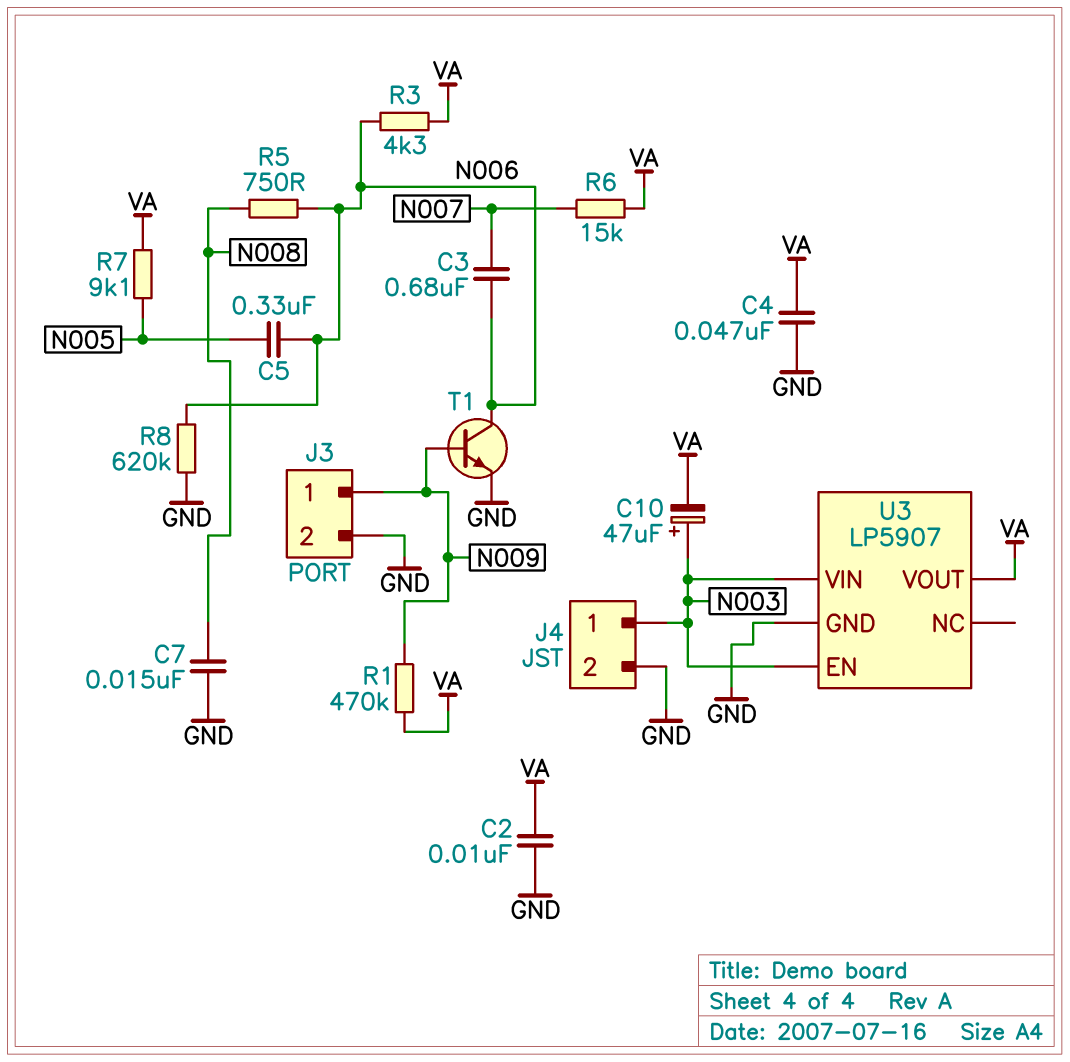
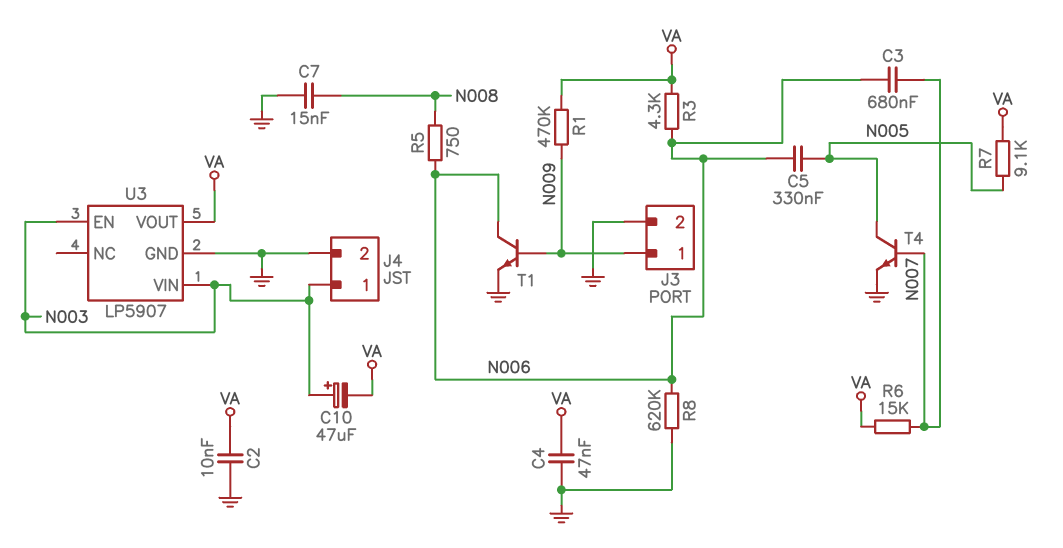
T4: none -> NPN (B N007, C N005, E GND)

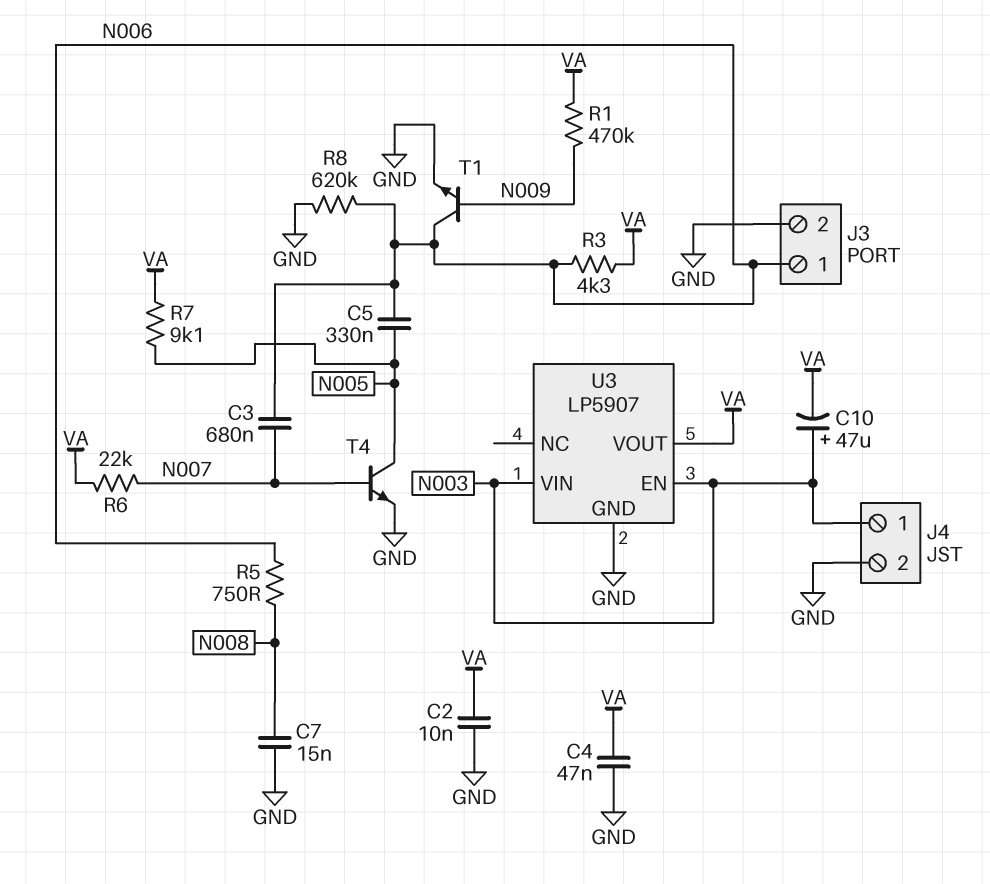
J3 pin 1: N009 -> N006
R6: 15k (N007, VA) -> 22k (N007, VA)

